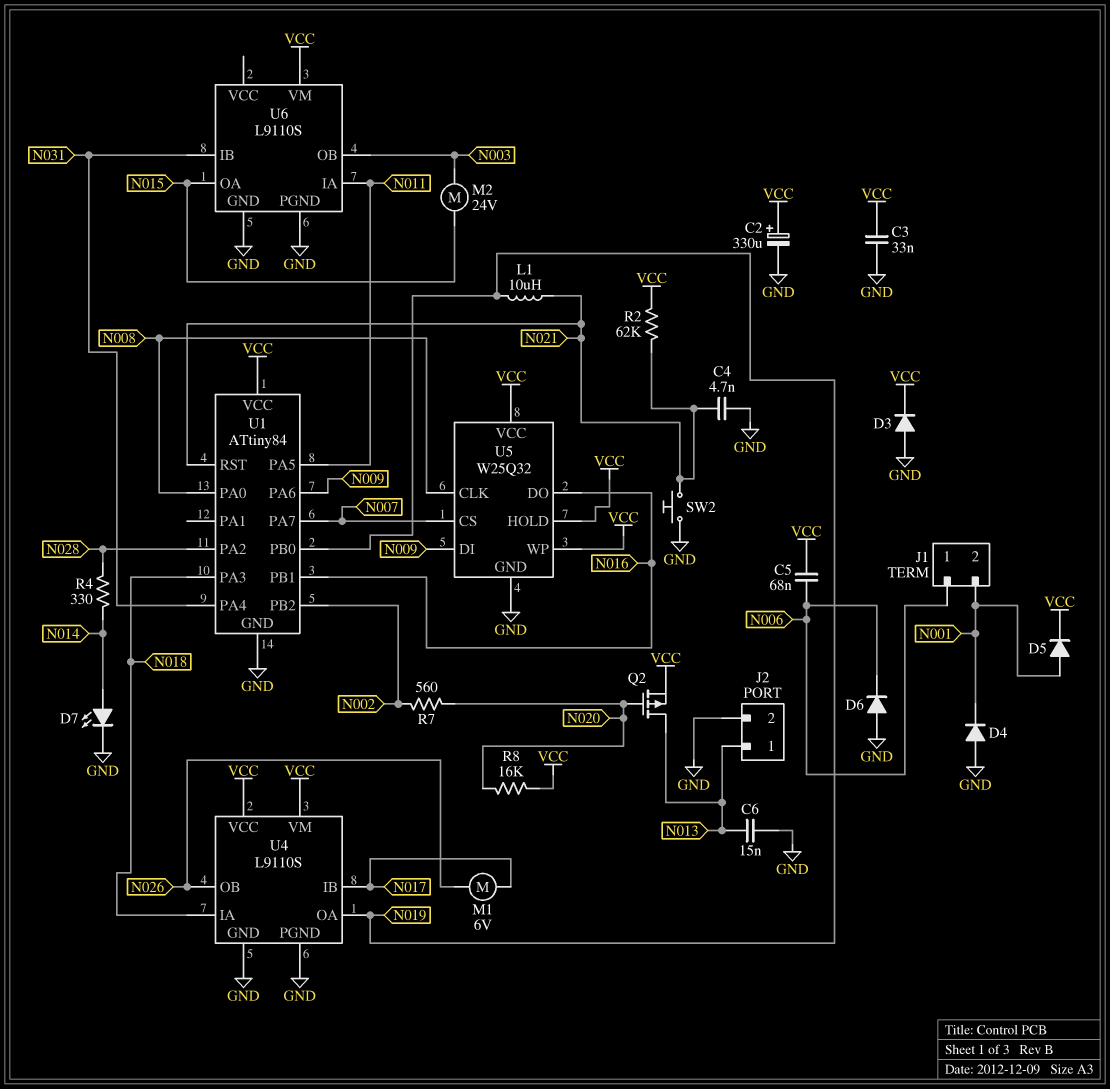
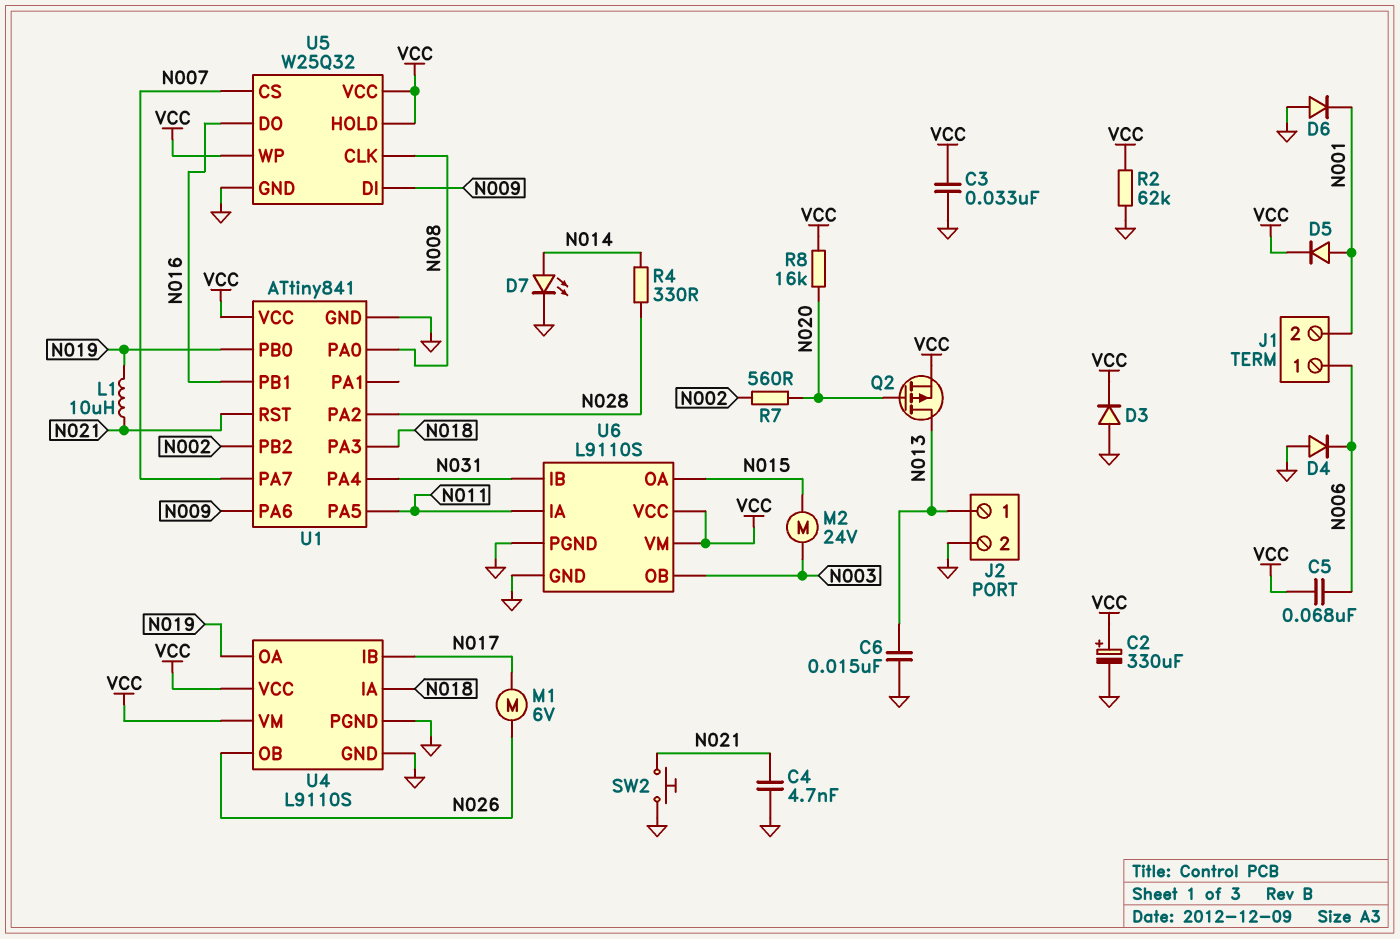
D4: diode (A GND, K N001) -> diode (A GND, K N006)
D6: diode (A GND, K N006) -> diode (A GND, K N001)
R2: 62k (N021, VCC) -> 62k (GND, VCC)
U1: ATtiny84 -> ATtiny841
U6 pin VCC: none -> VCC

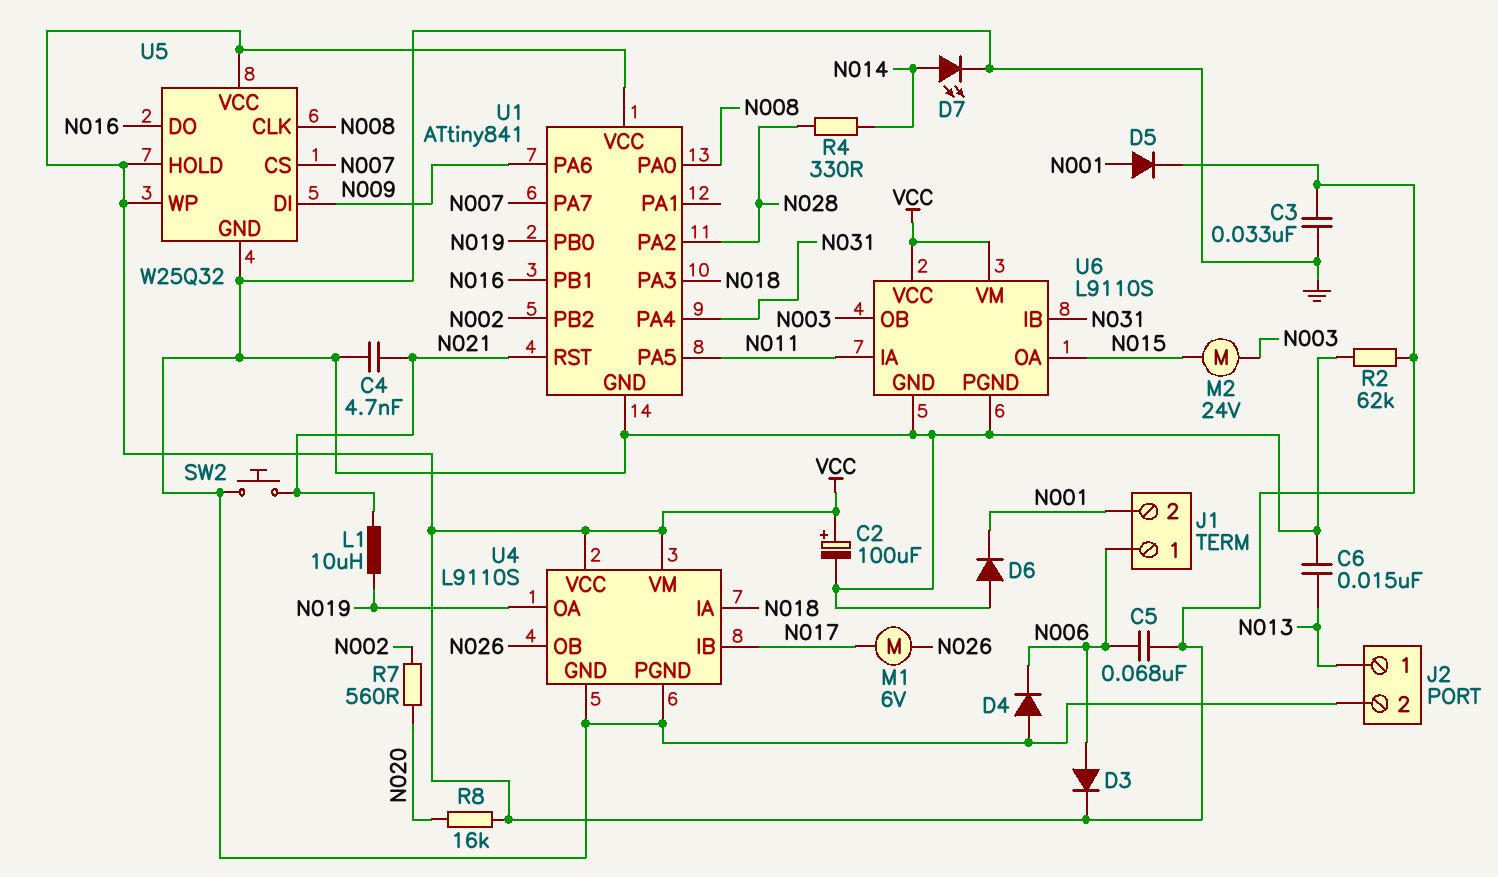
C2: 330uF (plus VCC, minus GND) -> 100uF (plus VCC, minus GND)
D3: diode (A GND, K VCC) -> diode (A N006, K VCC)
Q2: PMOS (G N020, D N013, S VCC) -> none

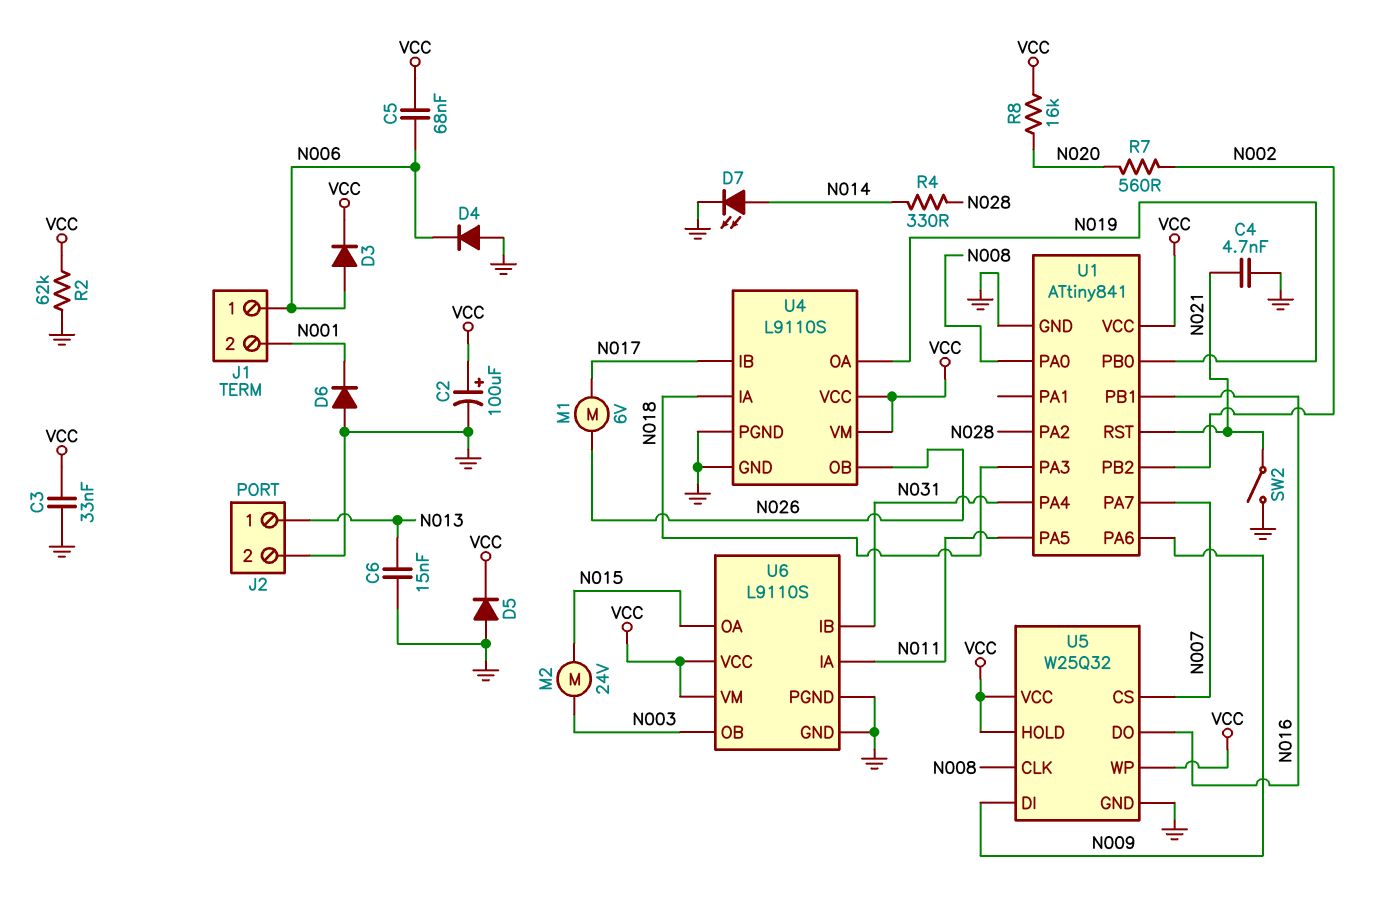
D5: diode (A N001, K VCC) -> diode (A GND, K VCC)
L1: 10uH (N019, N021) -> none
SW2: button (GND, N021) -> switch (GND, N021)

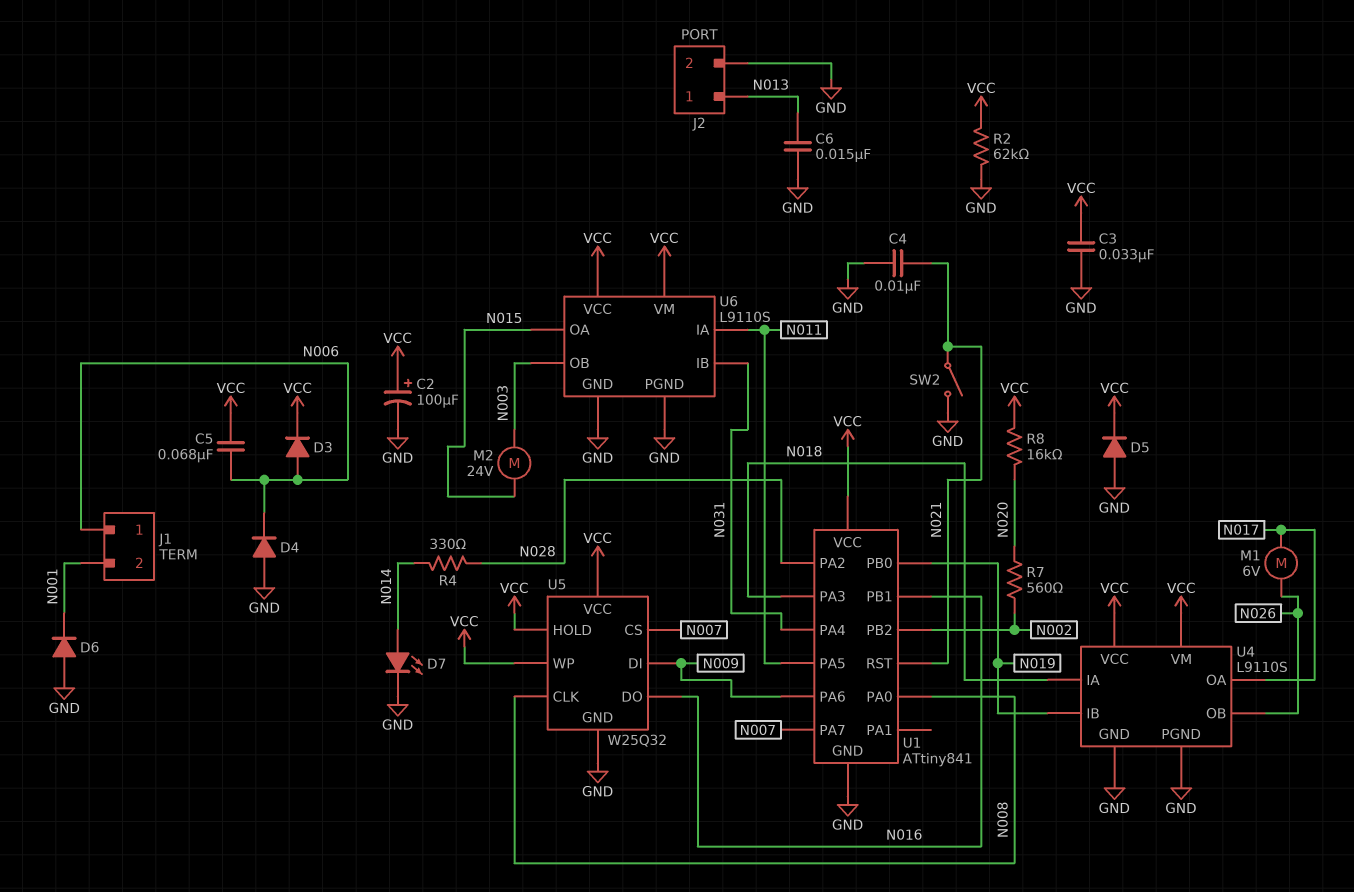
C4: 4.7nF (GND, N021) -> 10nF (GND, N021)
U4 pin IB: N017 -> N019
U4 pin OA: N019 -> N017

